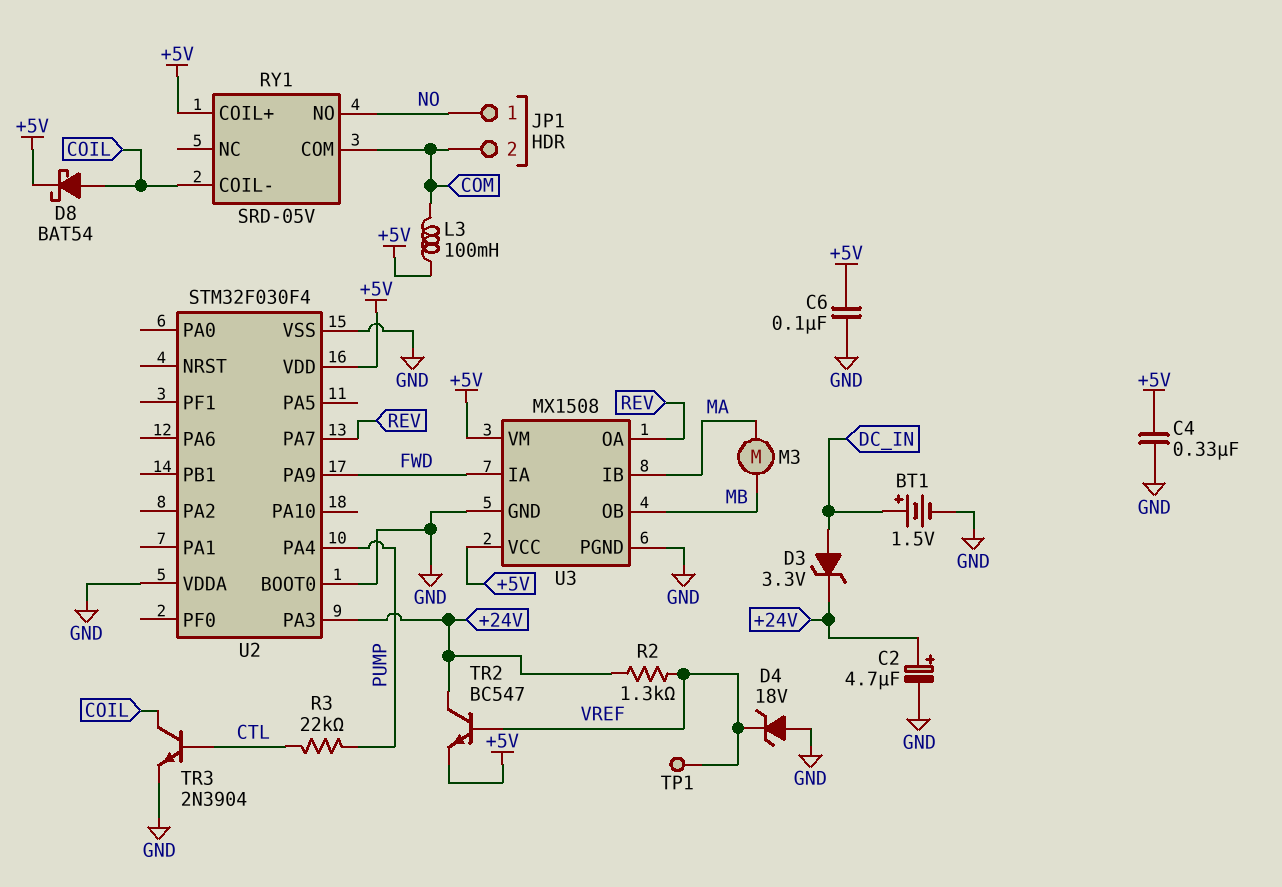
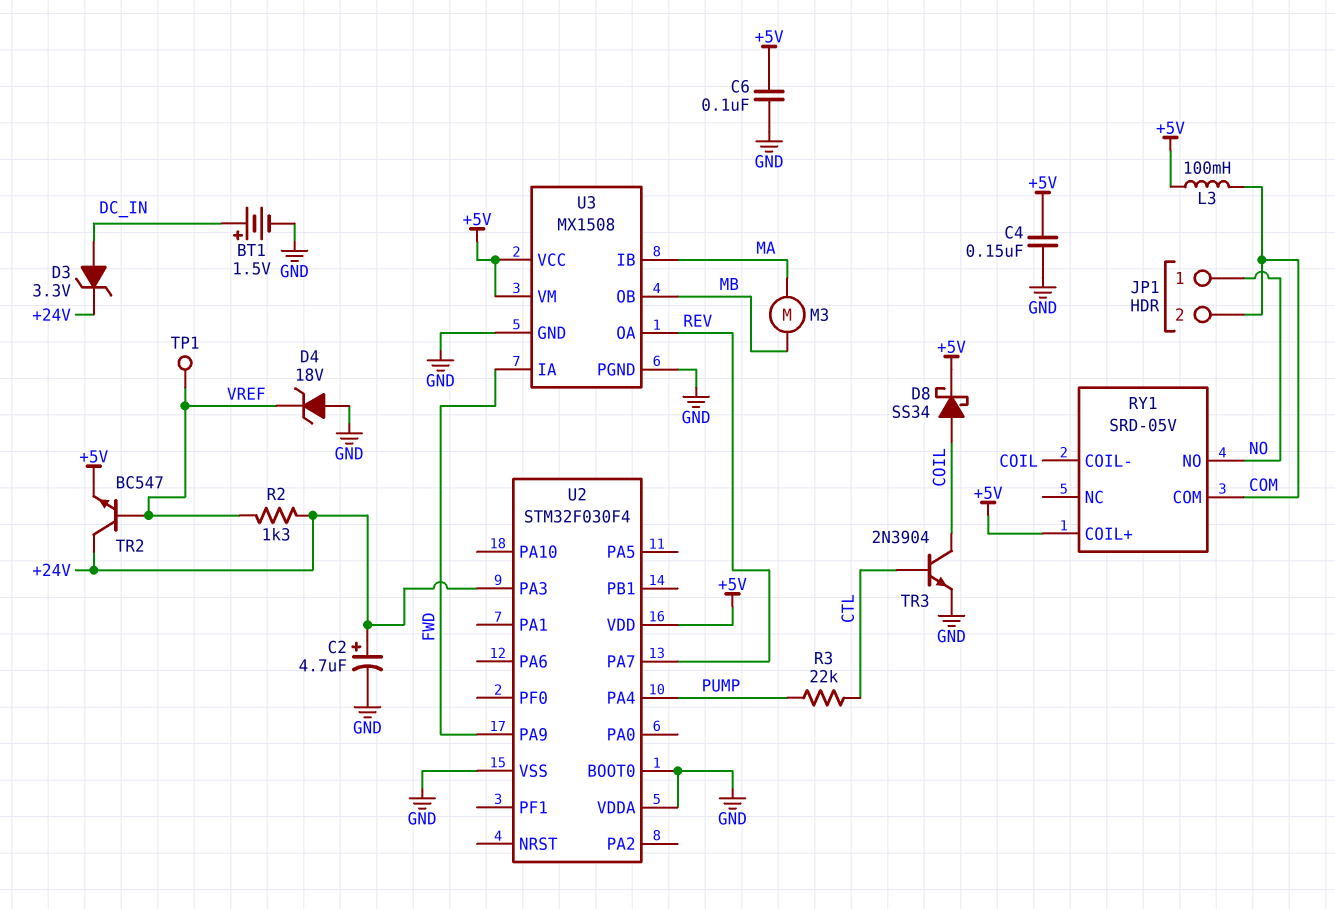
C4: 330nF (+5V, GND) -> 150nF (+5V, GND)
D8: schottky BAT54 (A COIL, K +5V) -> schottky SS34 (A COIL, K +5V)

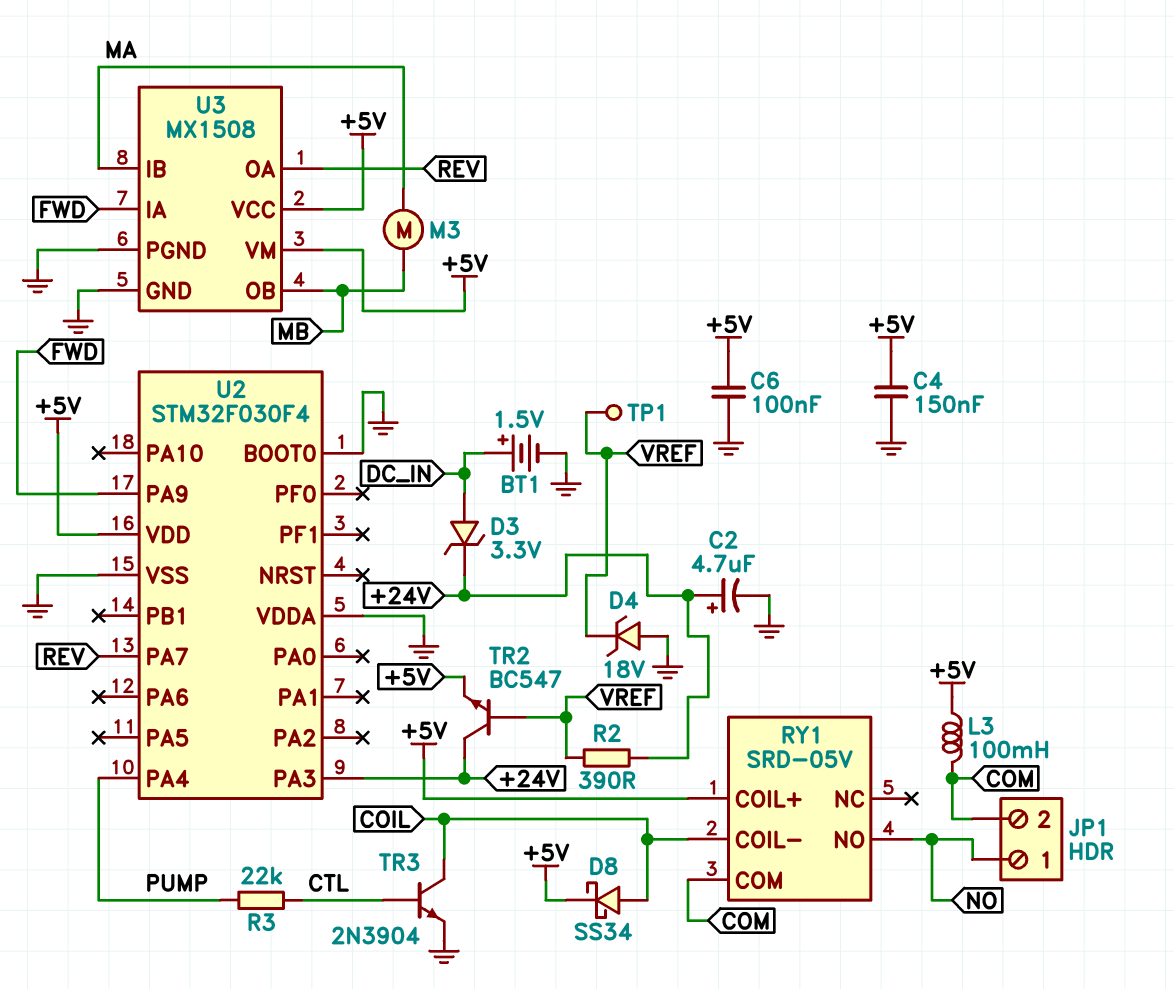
R2: 1.3k (+24V, VREF) -> 390 (+24V, VREF)

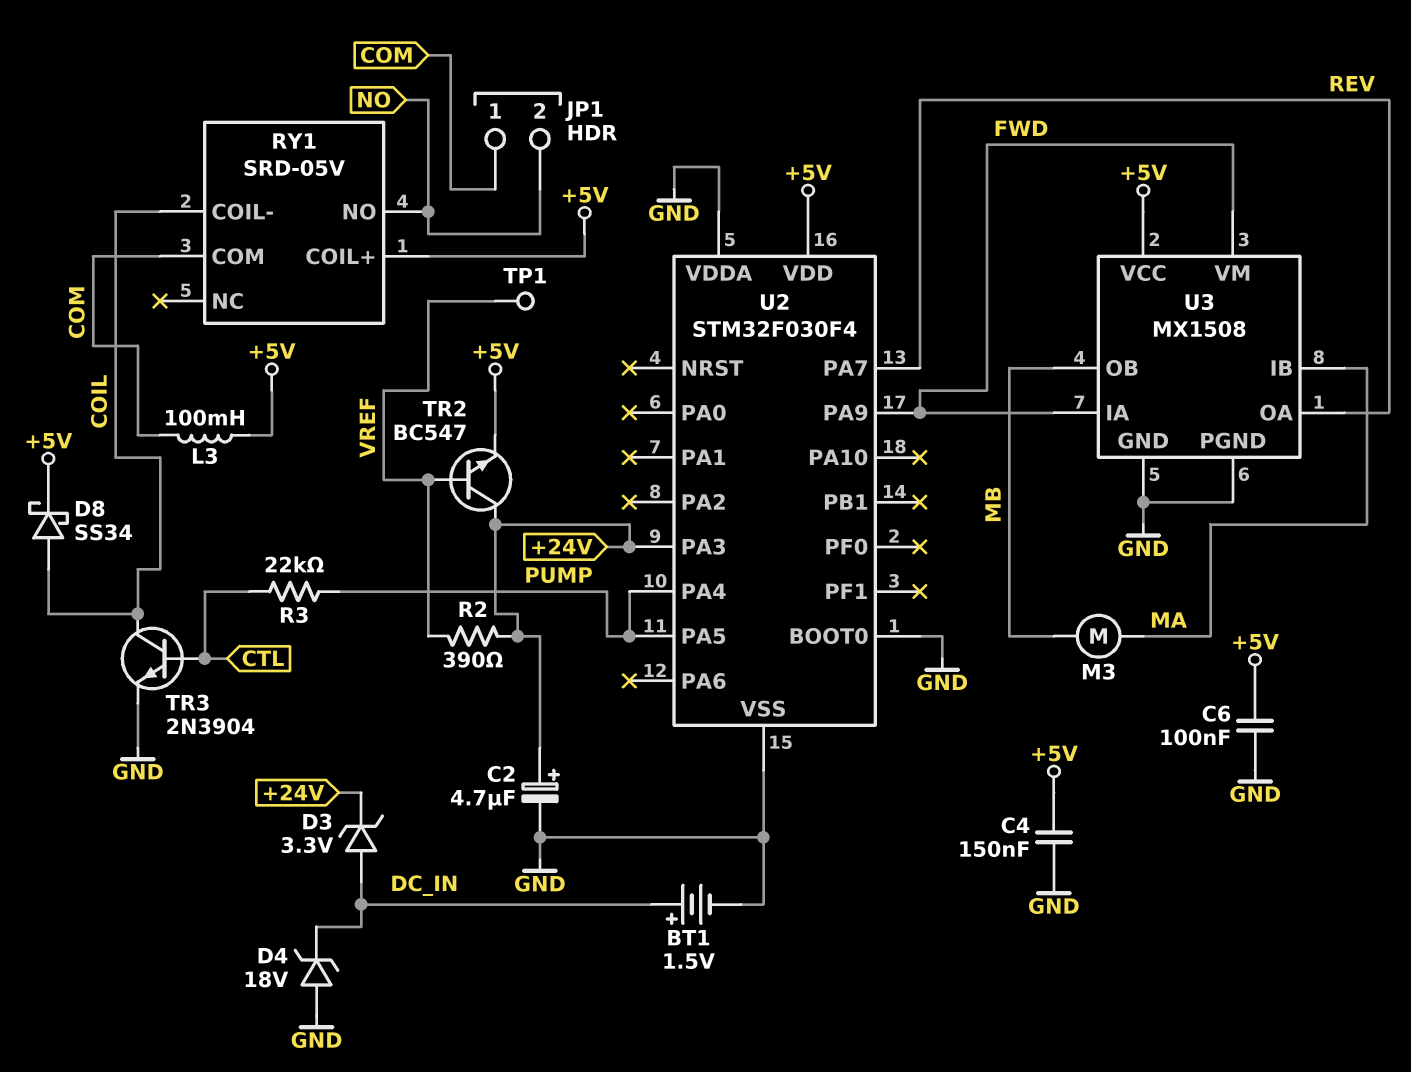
D4: zener 18V (A GND, K VREF) -> zener 18V (A GND, K DC_IN)
JP1 pin 1: NO -> COM
JP1 pin 2: COM -> NO
U2 pin PA5: none -> PUMP
U3 pin VM: +5V -> FWD

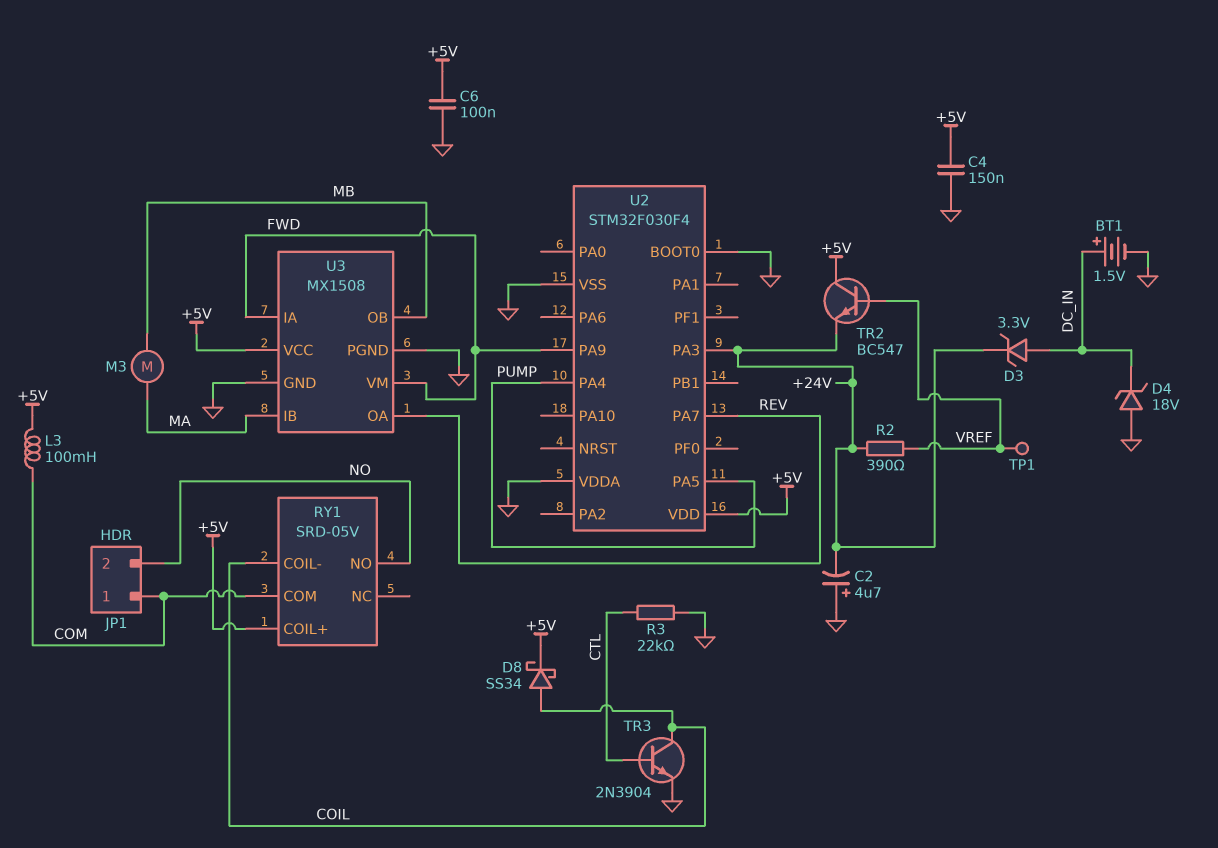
C2: 4.7uF (plus +24V, minus GND) -> 4.7uF (plus GND, minus +24V)
R3: 22k (CTL, PUMP) -> 22k (CTL, GND)
TR2: NPN BC547 (B VREF, C +24V, E +5V) -> NPN BC547 (B VREF, C +5V, E +24V)

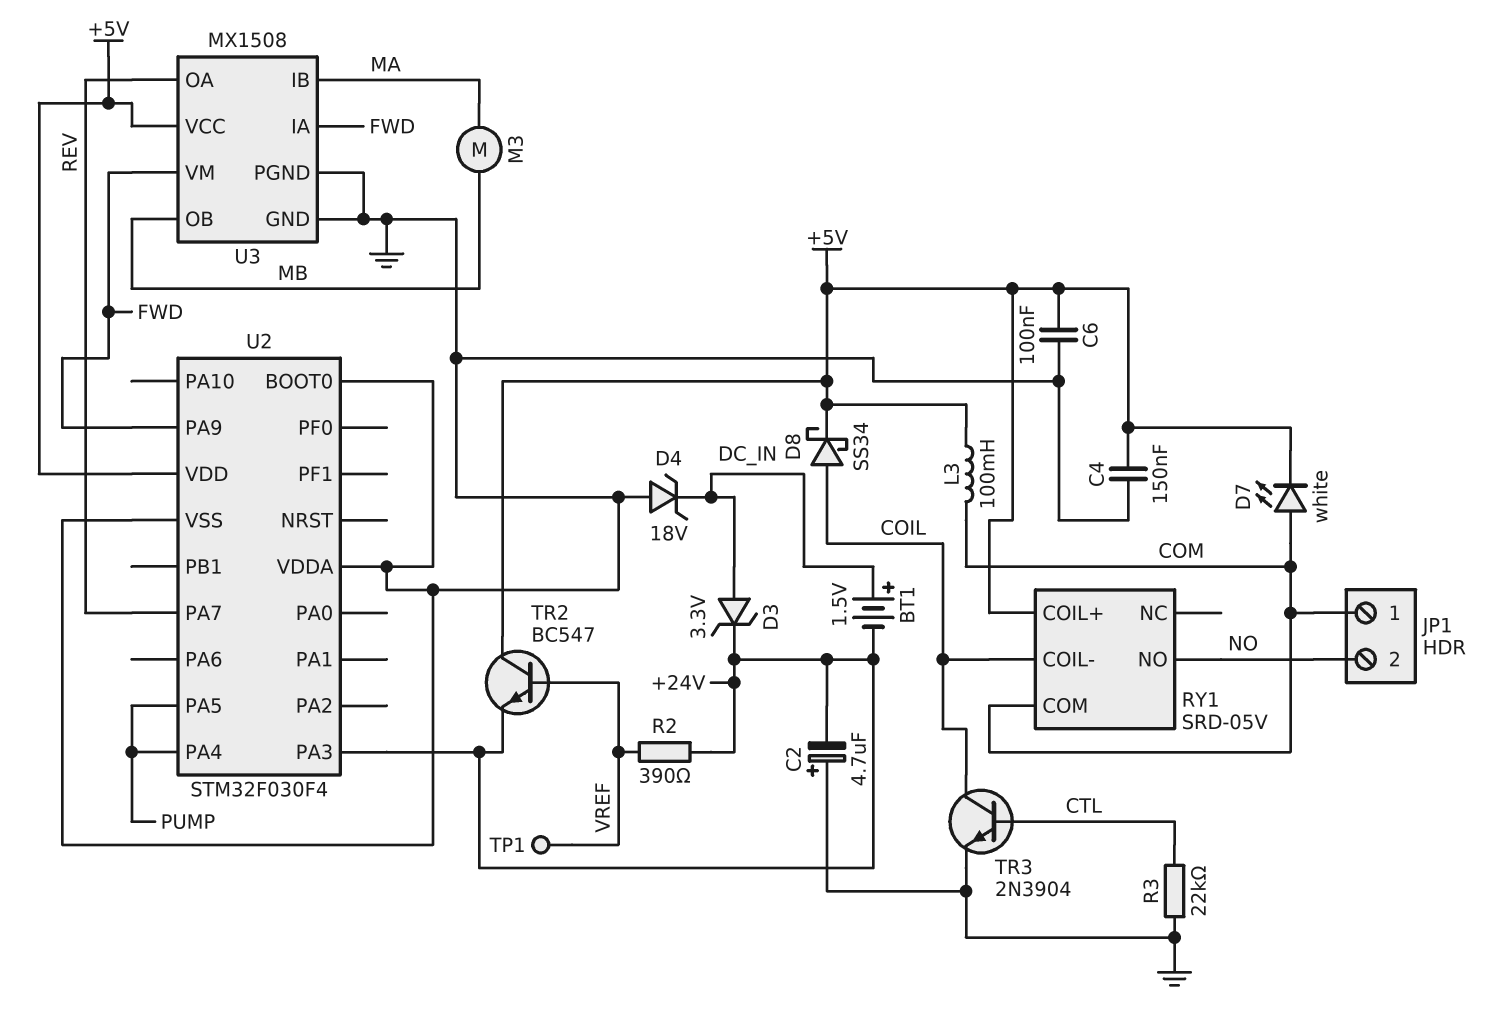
BT1: 1.5V (plus DC_IN, minus GND) -> 1.5V (plus DC_IN, minus +24V)
D7: none -> LED white (A COM, K +5V)

